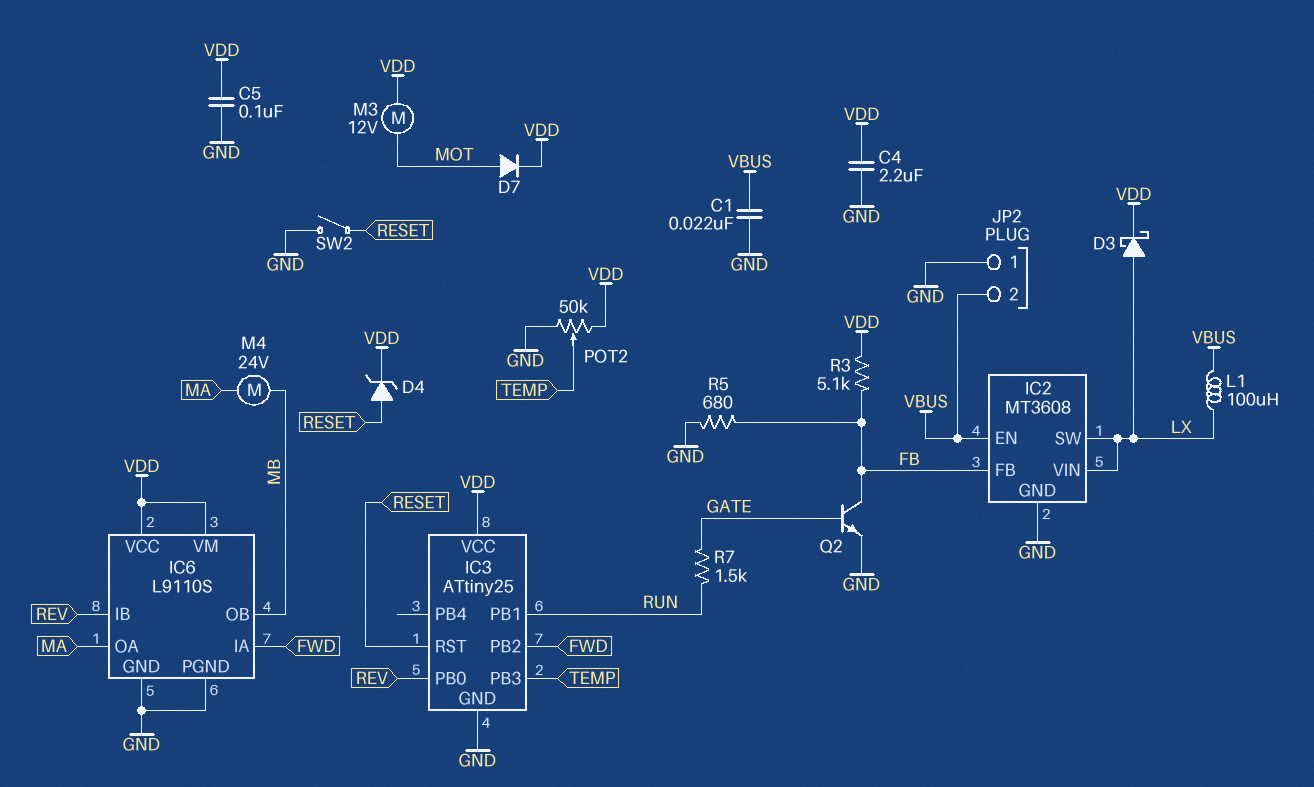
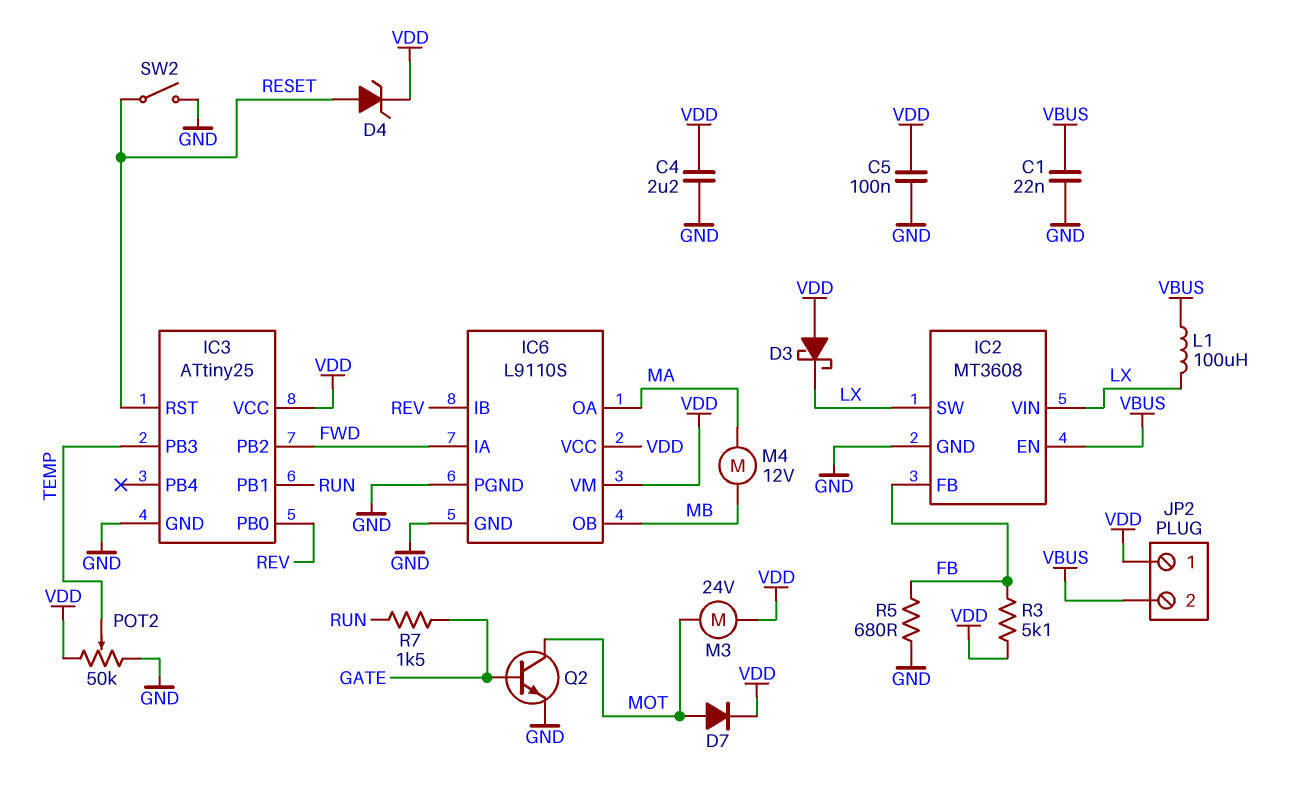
D3: schottky (A LX, K VDD) -> schottky (A VDD, K LX)
JP2 pin 1: GND -> VDD
M3: motor 12V (MOT, VDD) -> motor 24V (MOT, VDD)
M4: motor 24V (MA, MB) -> motor 12V (MA, MB)
Q2: NPN (B GATE, C FB, E GND) -> NPN (B GATE, C MOT, E GND)

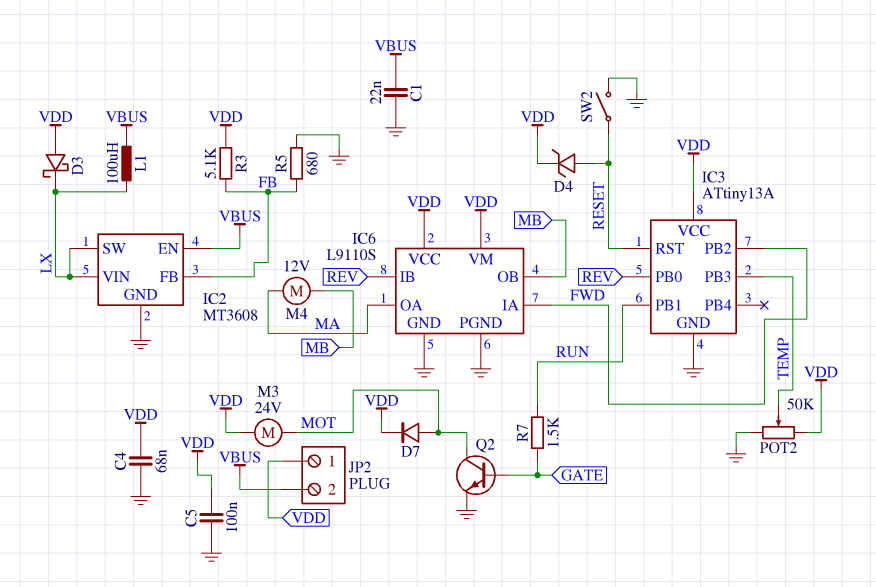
C4: 2.2uF (GND, VDD) -> 68nF (GND, VDD)
IC3: ATtiny25 -> ATtiny13A

